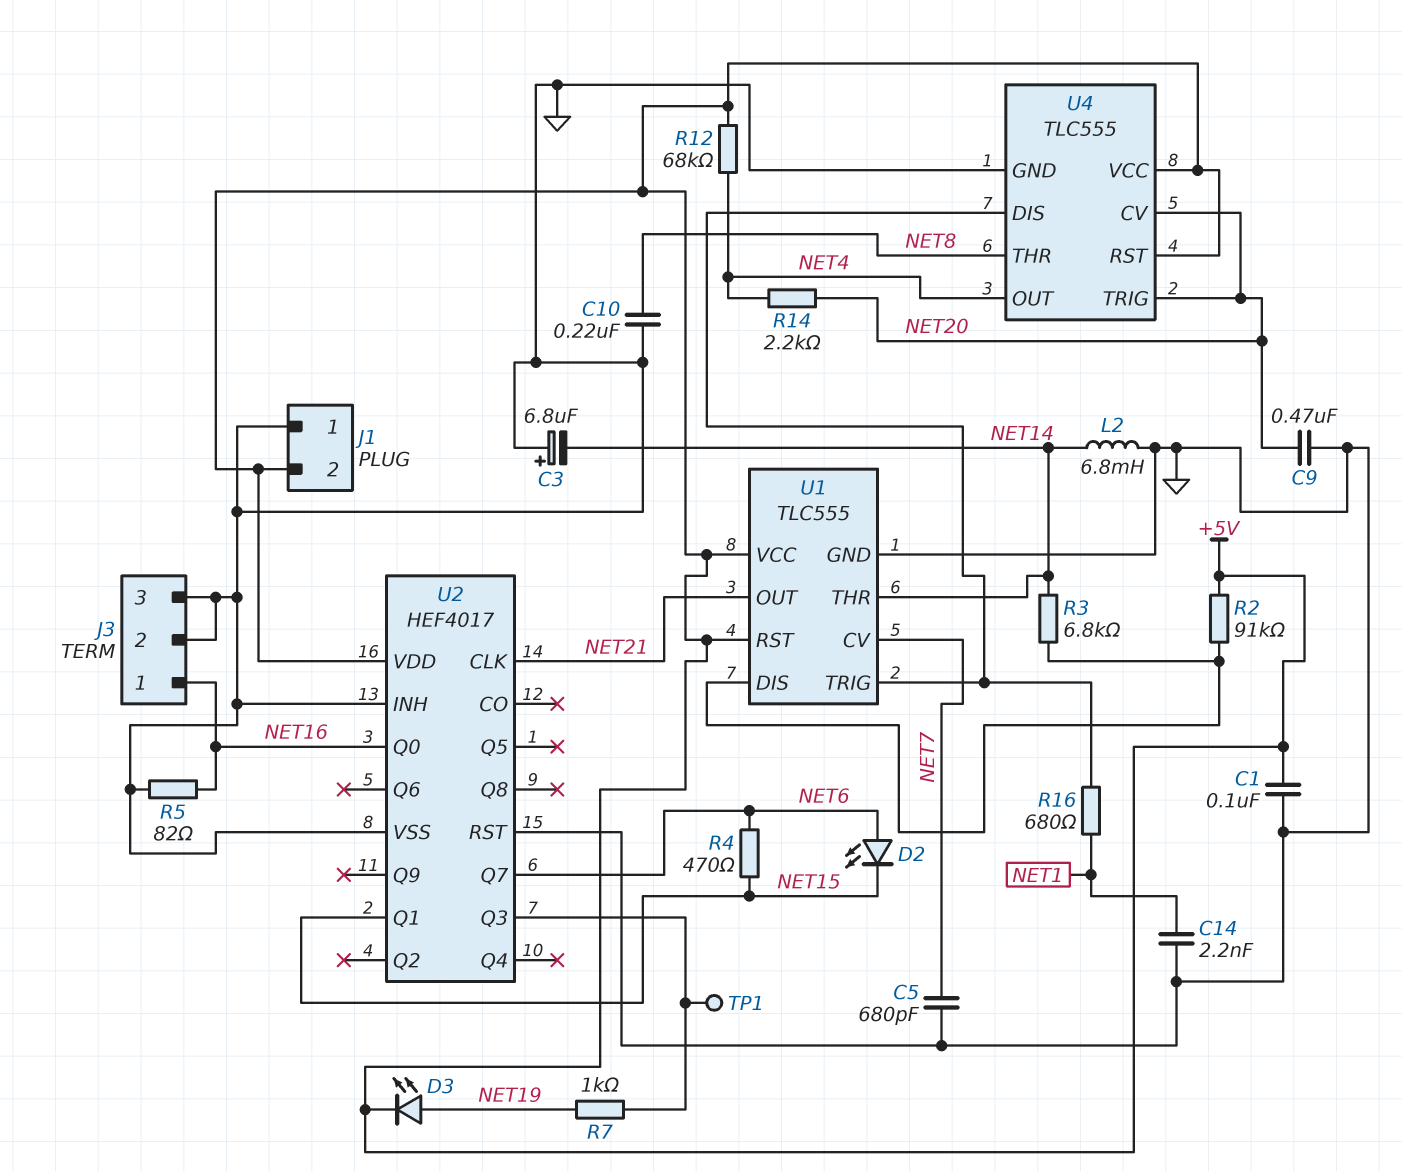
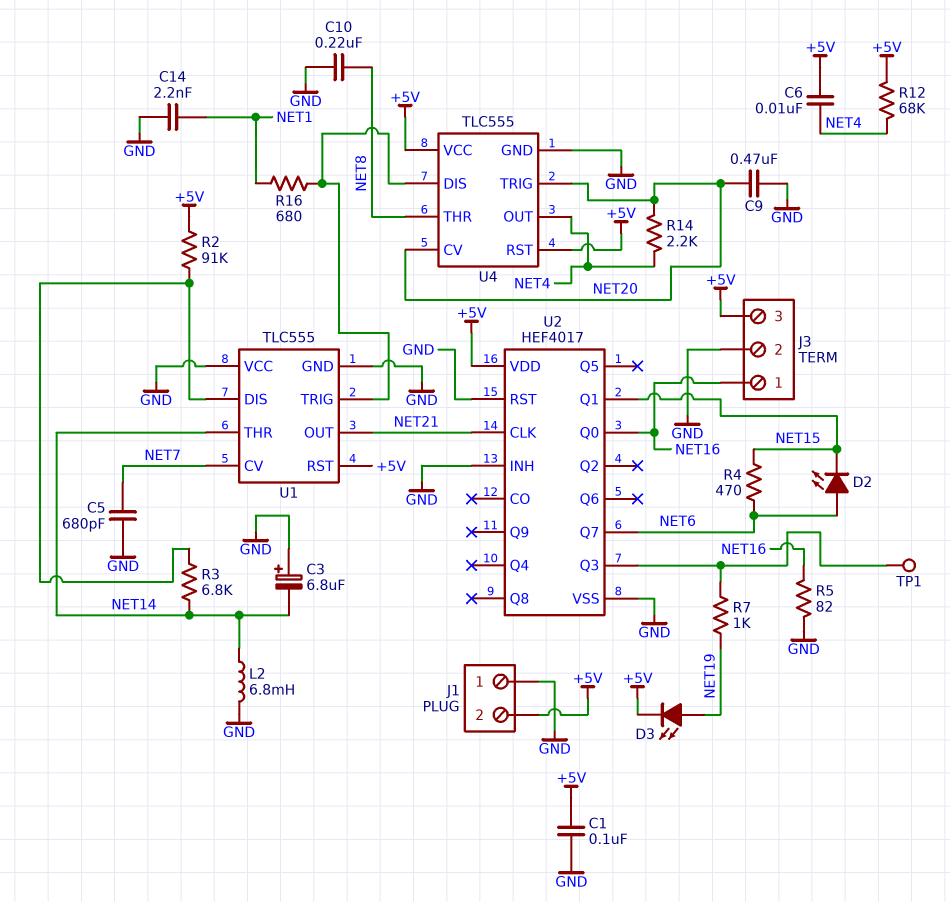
C6: none -> 10nF (+5V, NET4)
J3 pin 3: GND -> +5V
U1 pin VCC: +5V -> GND

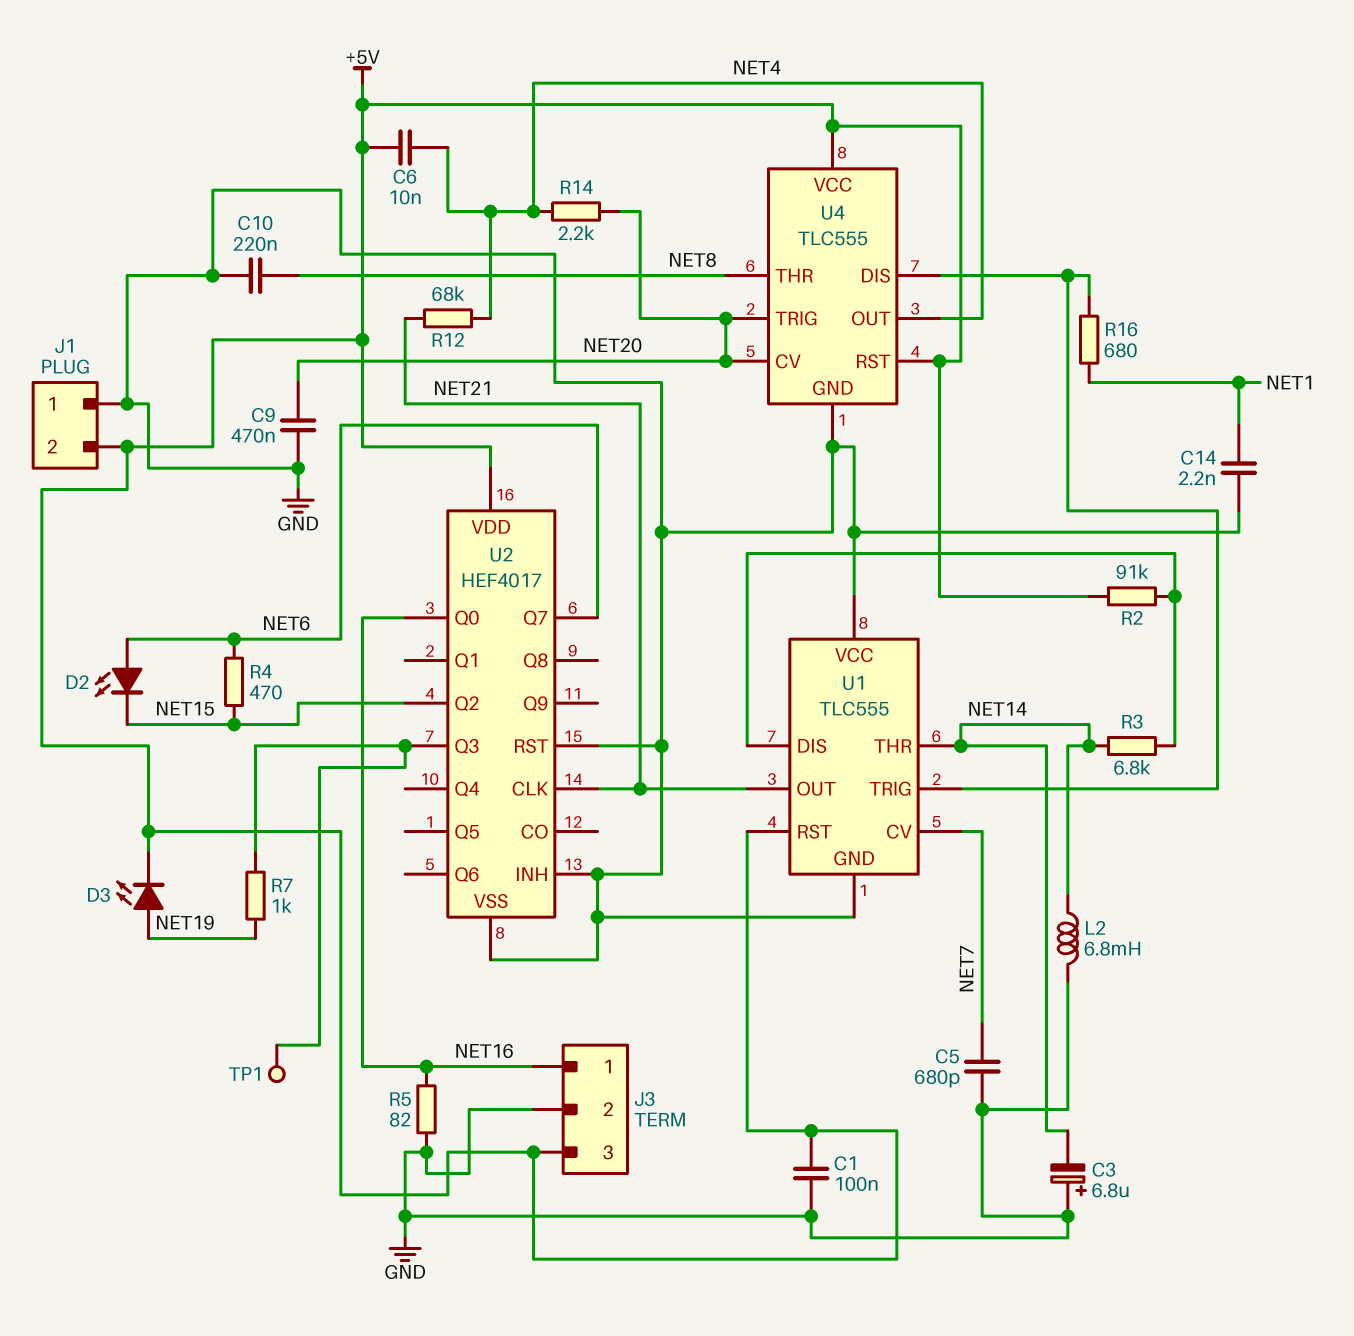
R12: 68k (+5V, NET4) -> 68k (NET4, NET21)
U2 pin Q1: NET15 -> none
U2 pin Q2: none -> NET15

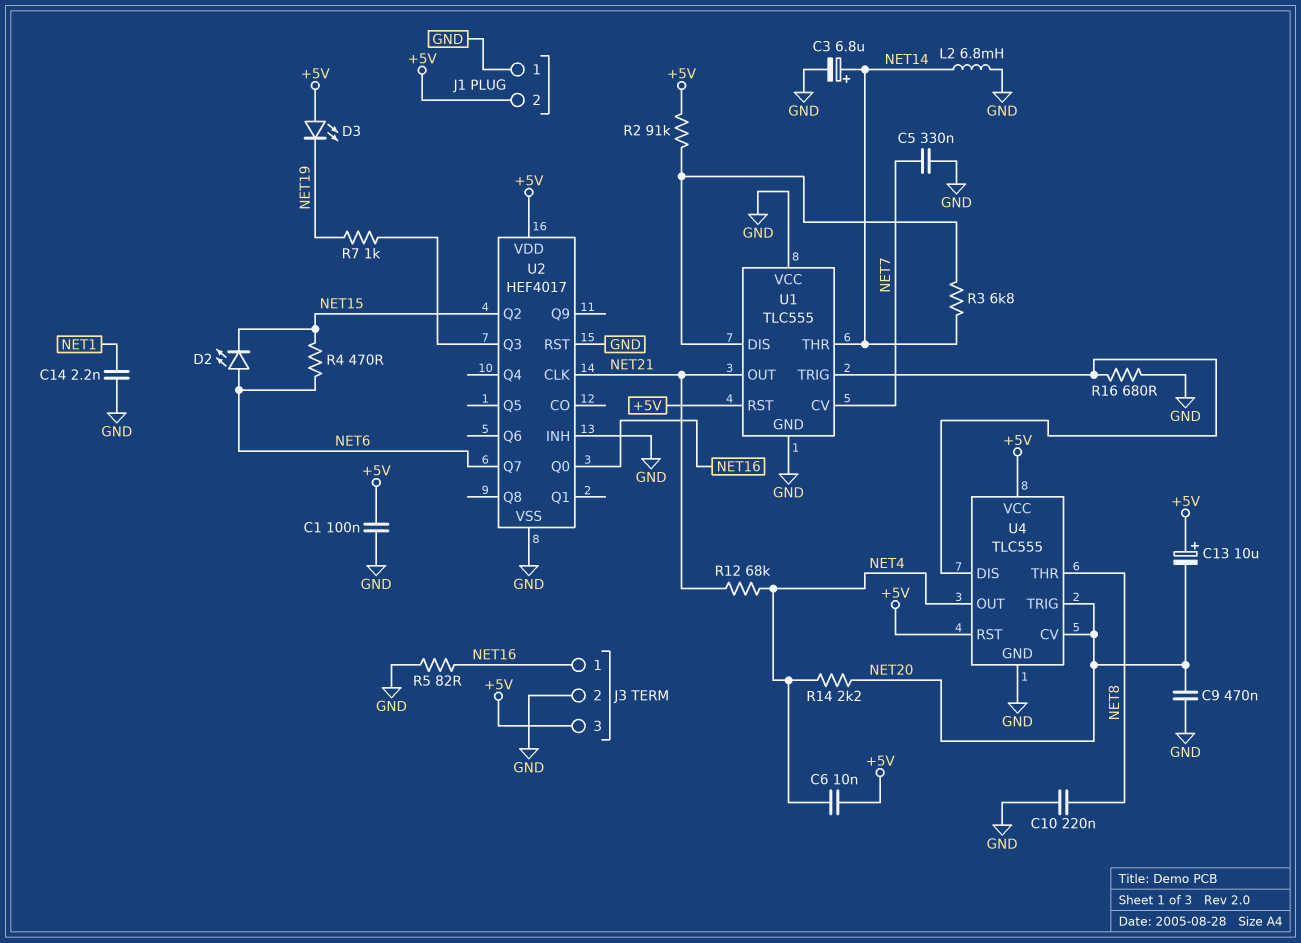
C3: 6.8uF (plus GND, minus NET14) -> 6.8uF (plus NET14, minus GND)
C5: 680pF (GND, NET7) -> 330nF (GND, NET7)
C13: none -> 10uF (plus +5V, minus NET20)
D3: LED (A NET19, K +5V) -> LED (A +5V, K NET19)
R16: 680 (NET1, U1/TRIG) -> 680 (GND, U1/TRIG)
TP1: test point (U2/Q3) -> none

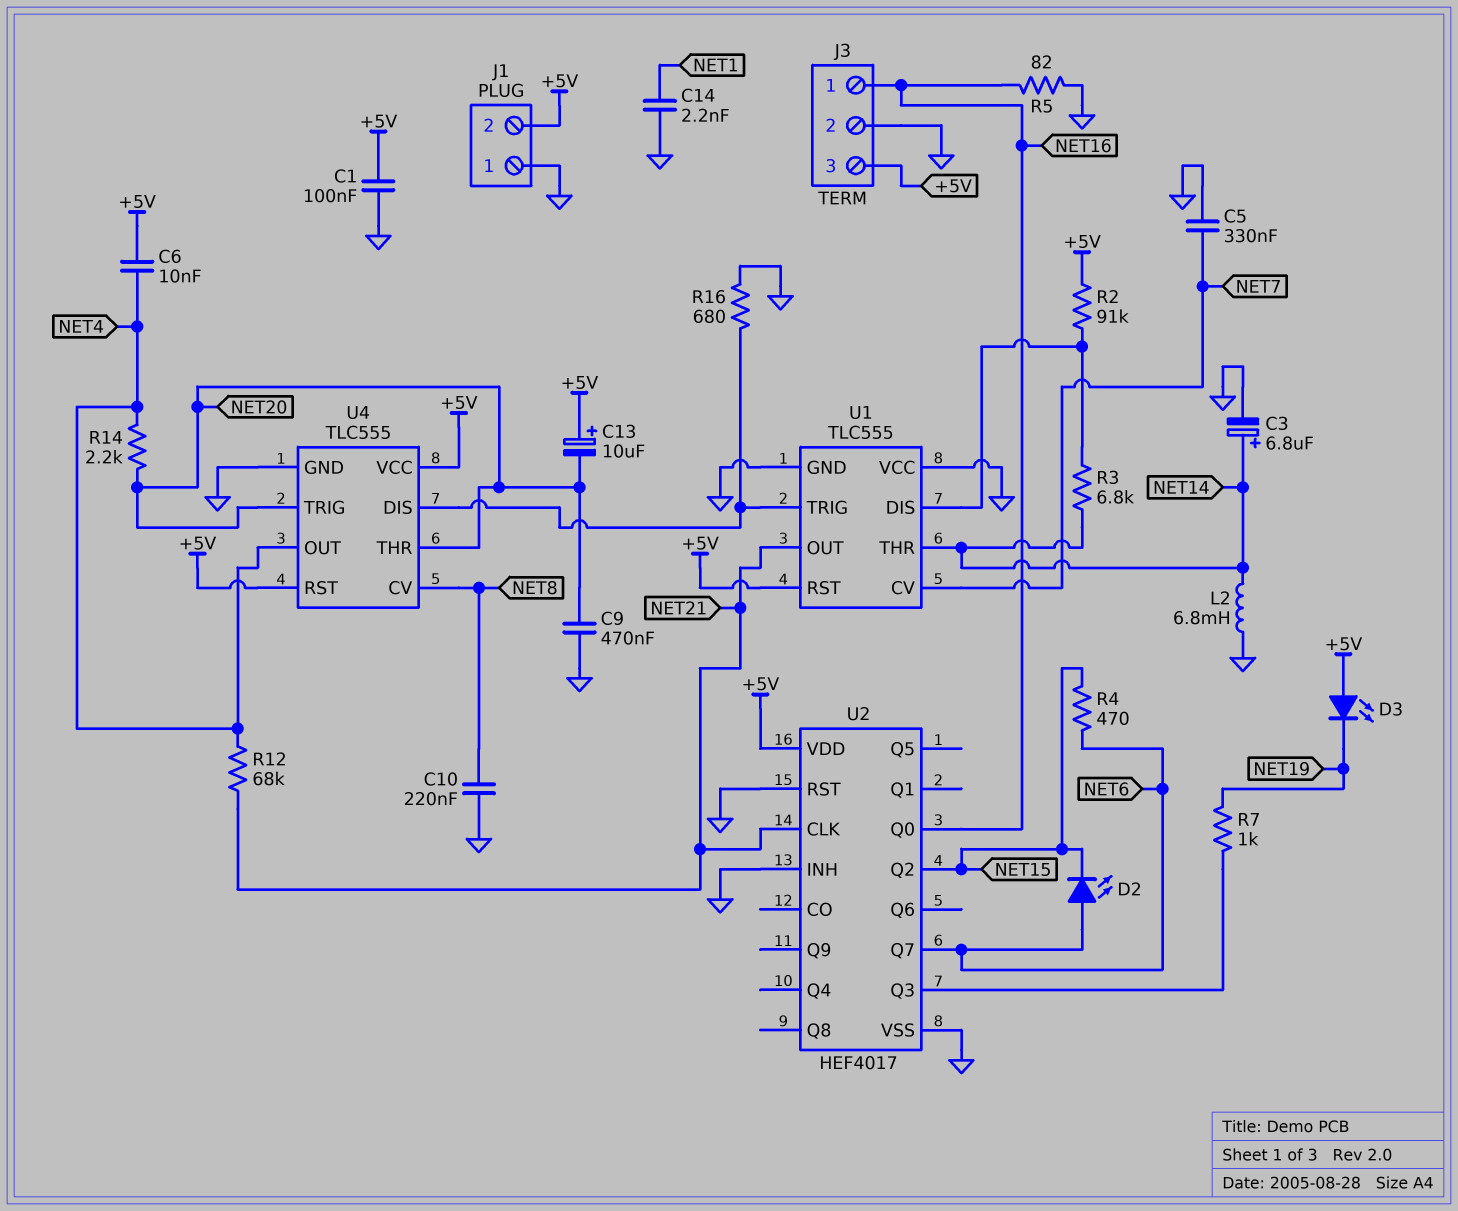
U4 pin CV: NET20 -> NET8
U4 pin THR: NET8 -> NET20

